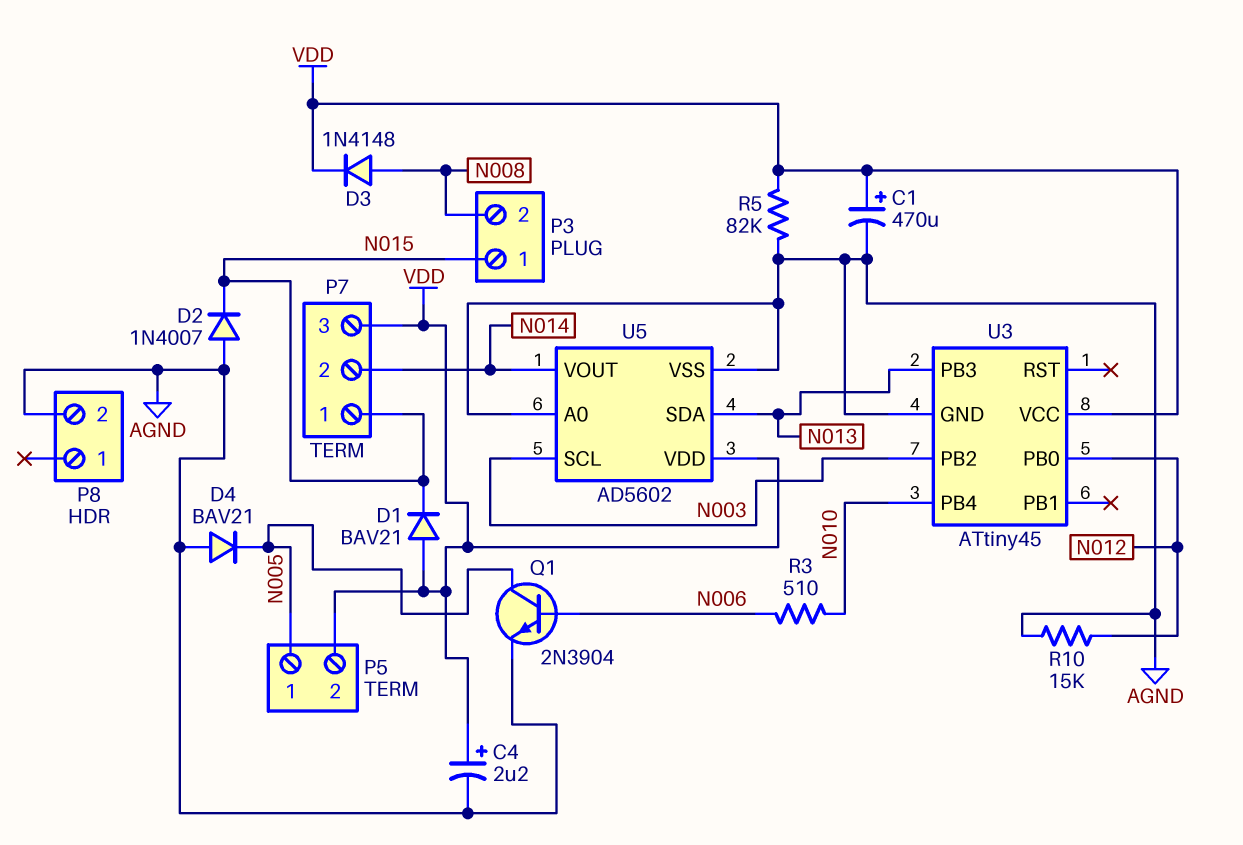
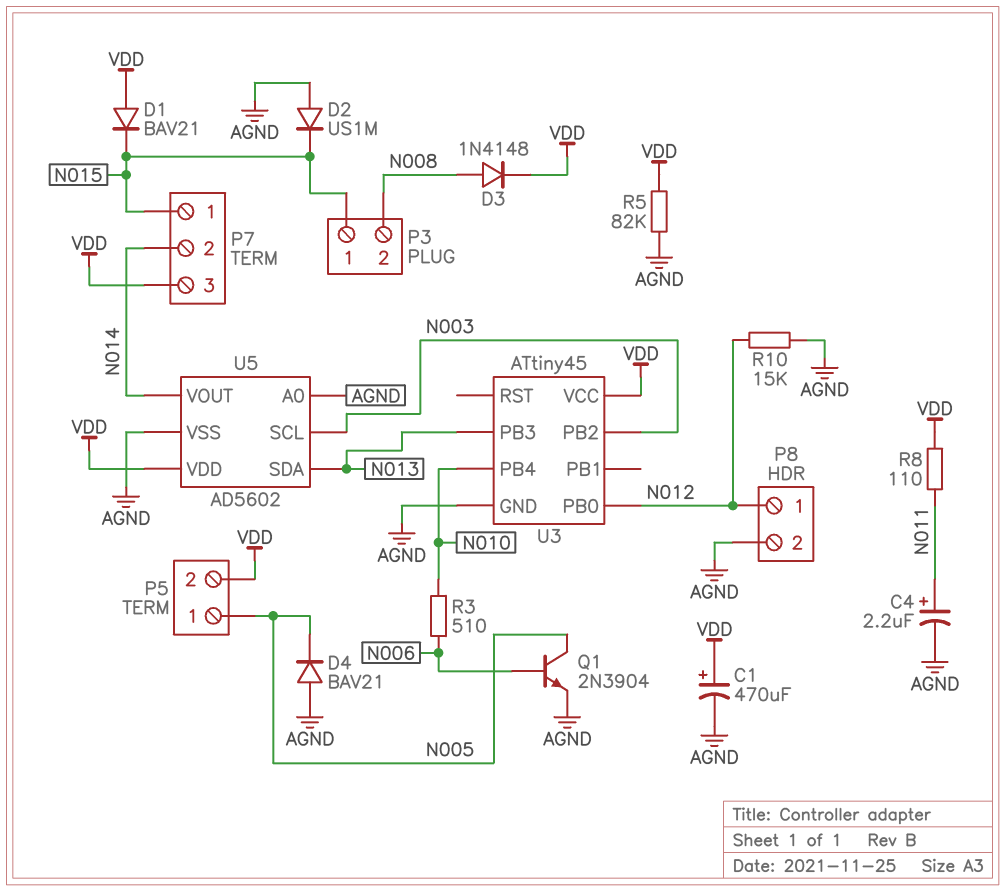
C4: 2.2uF (plus VDD, minus AGND) -> 2.2uF (plus N011, minus AGND)
D2: diode 1N4007 (A AGND, K N015) -> diode US1M (A AGND, K N015)
P8 pin 1: none -> N012
R8: none -> 110 (N011, VDD)

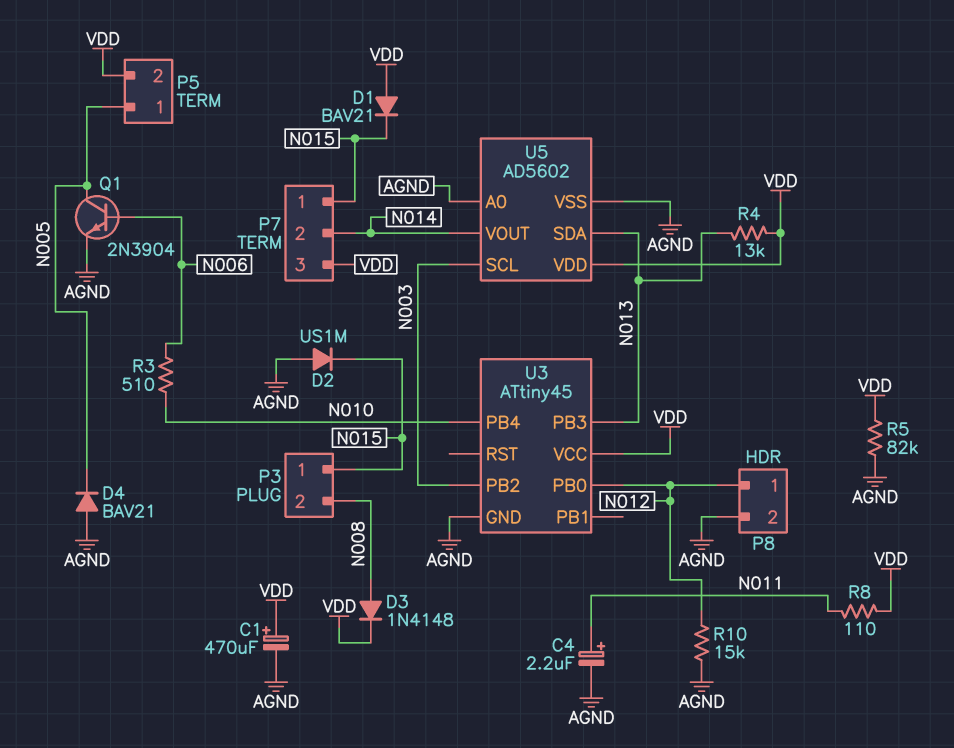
R4: none -> 13k (N013, VDD)

